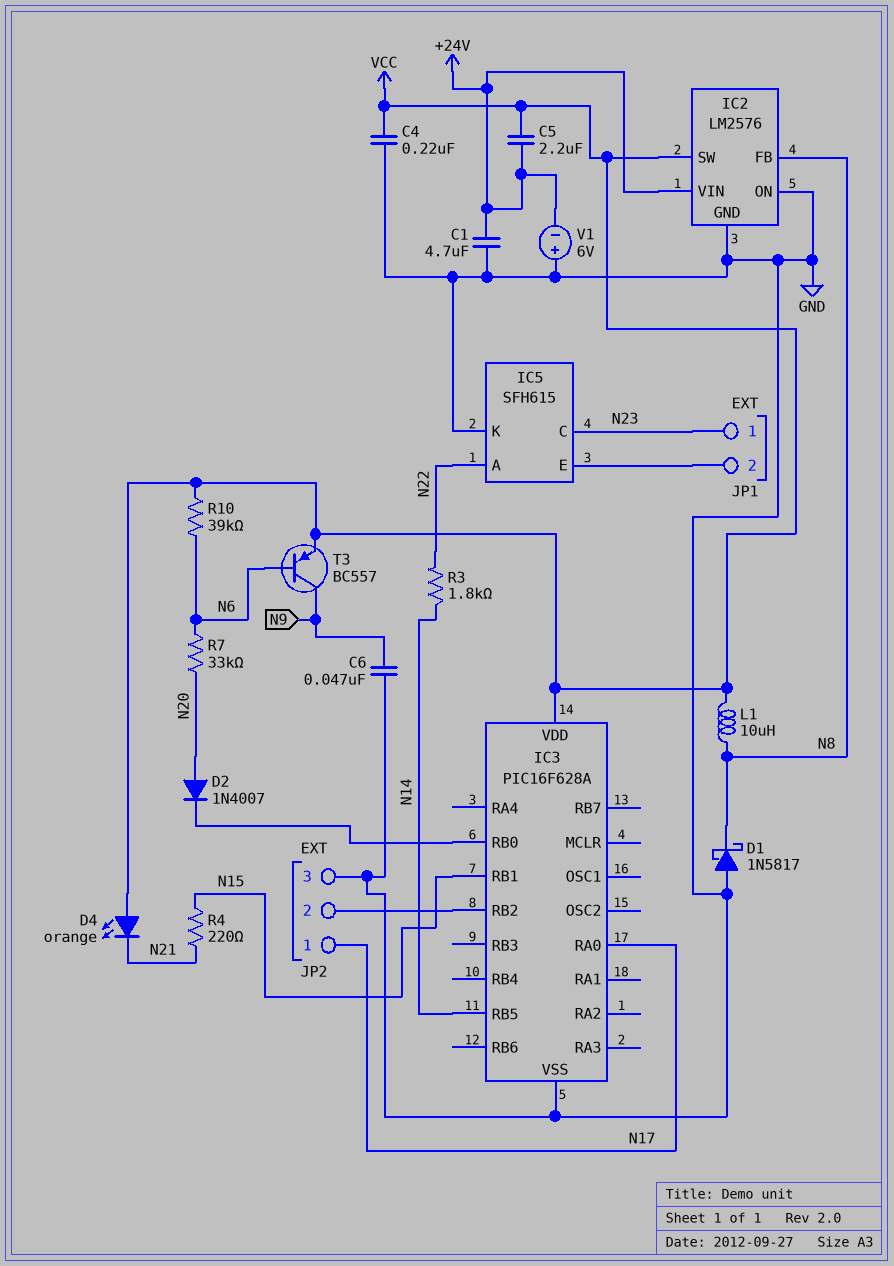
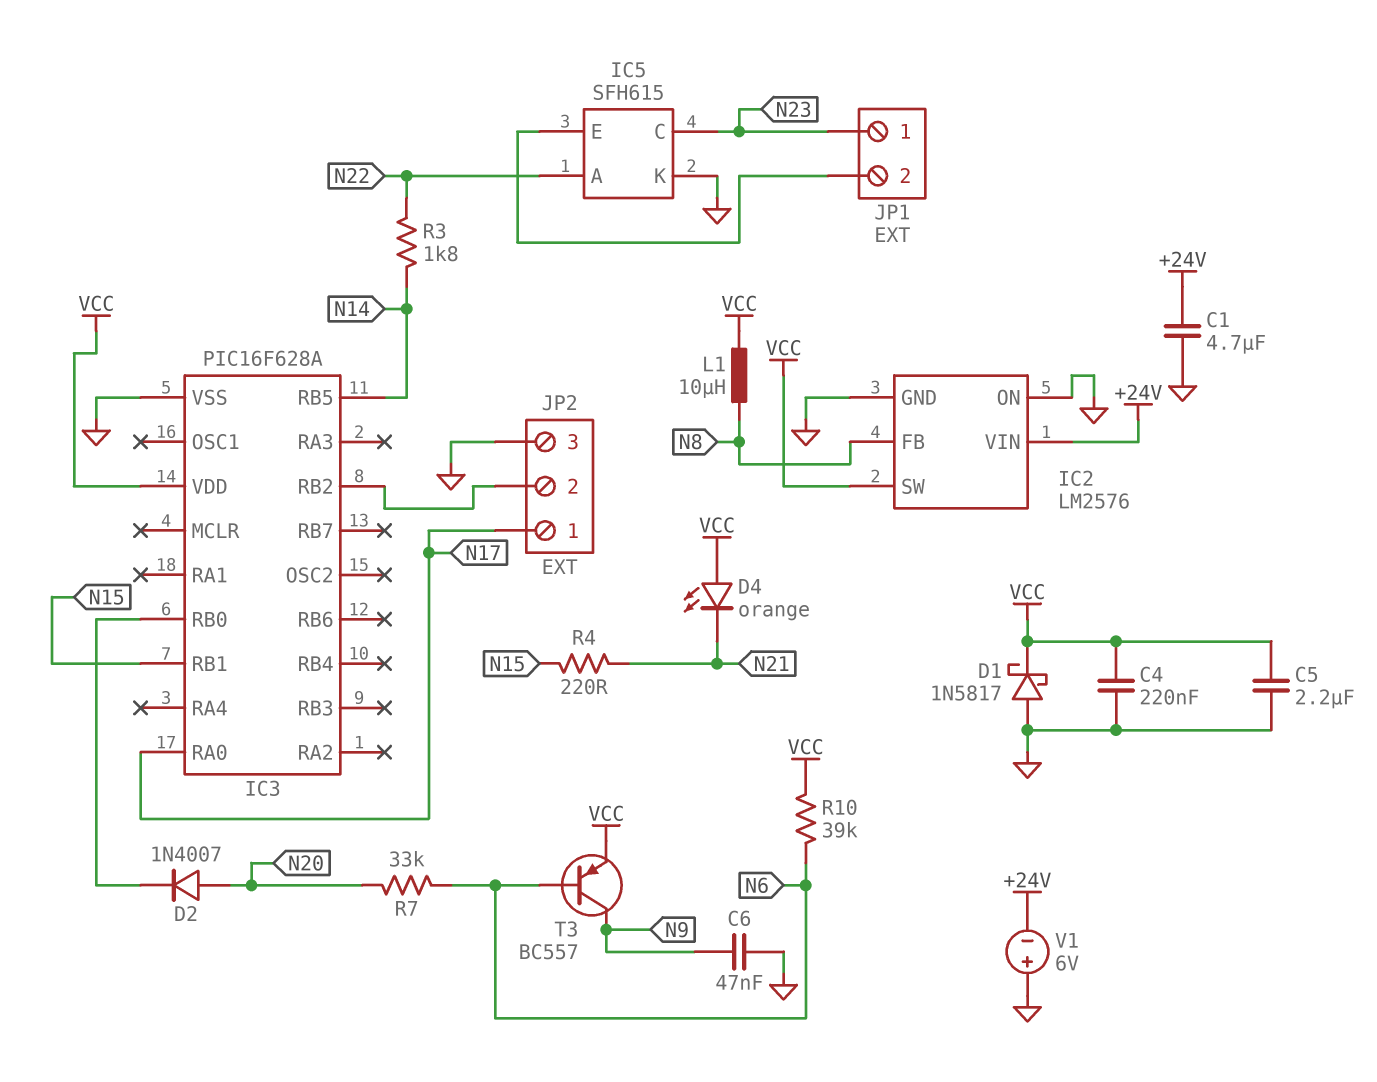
C5: 2.2uF (+24V, VCC) -> 2.2uF (GND, VCC)
D1: schottky 1N5817 (A GND, K N8) -> schottky 1N5817 (A GND, K VCC)

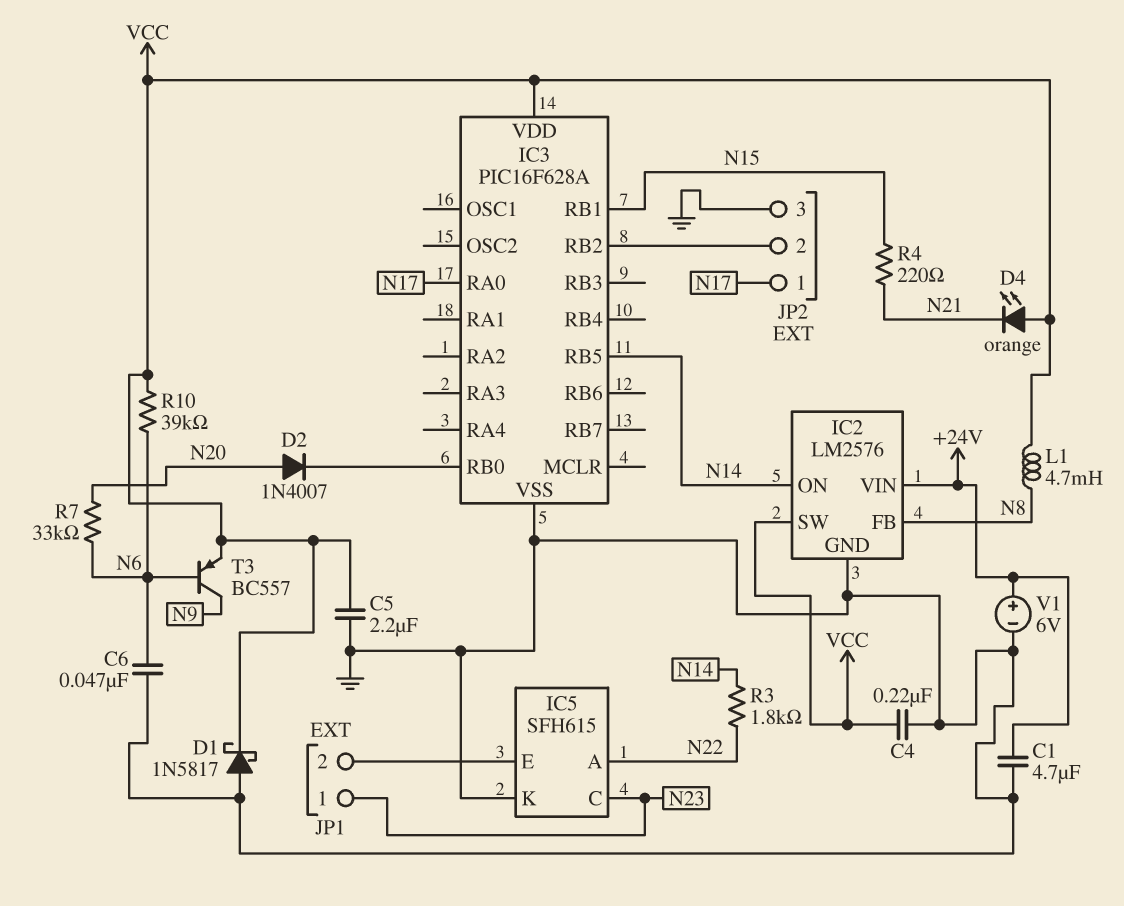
C6: 47nF (GND, N9) -> 47nF (GND, N6)
IC2 pin ON: GND -> N14
L1: 10uH (N8, VCC) -> 4.7mH (N8, VCC)
V1: 6V (plus GND, minus +24V) -> 6V (plus +24V, minus GND)

